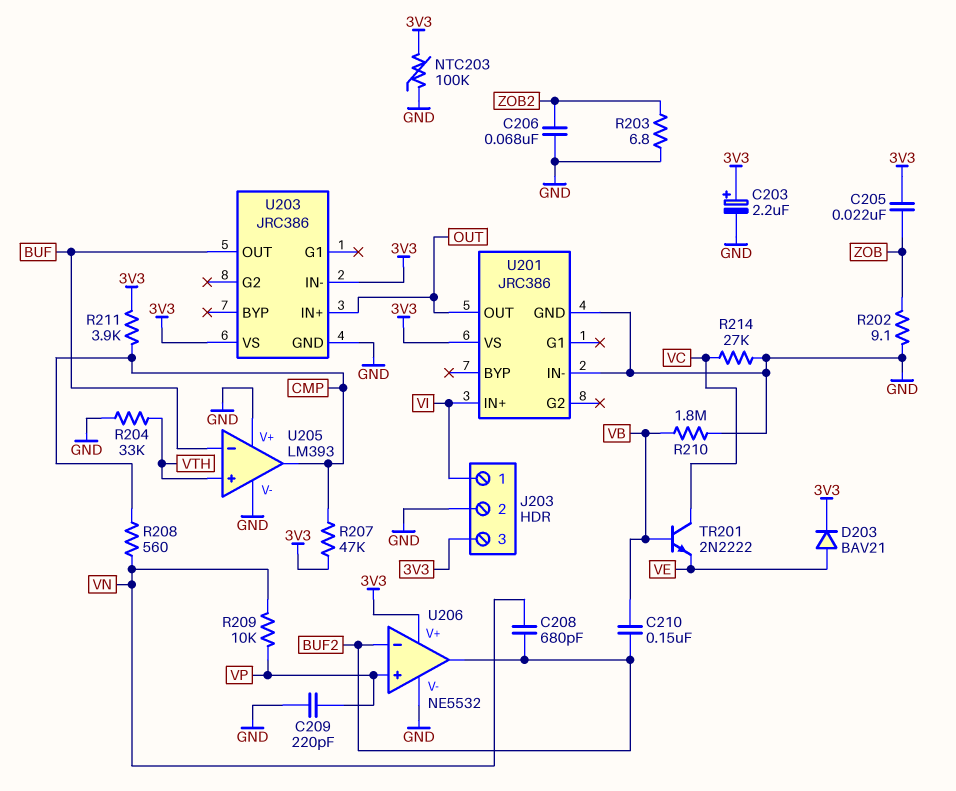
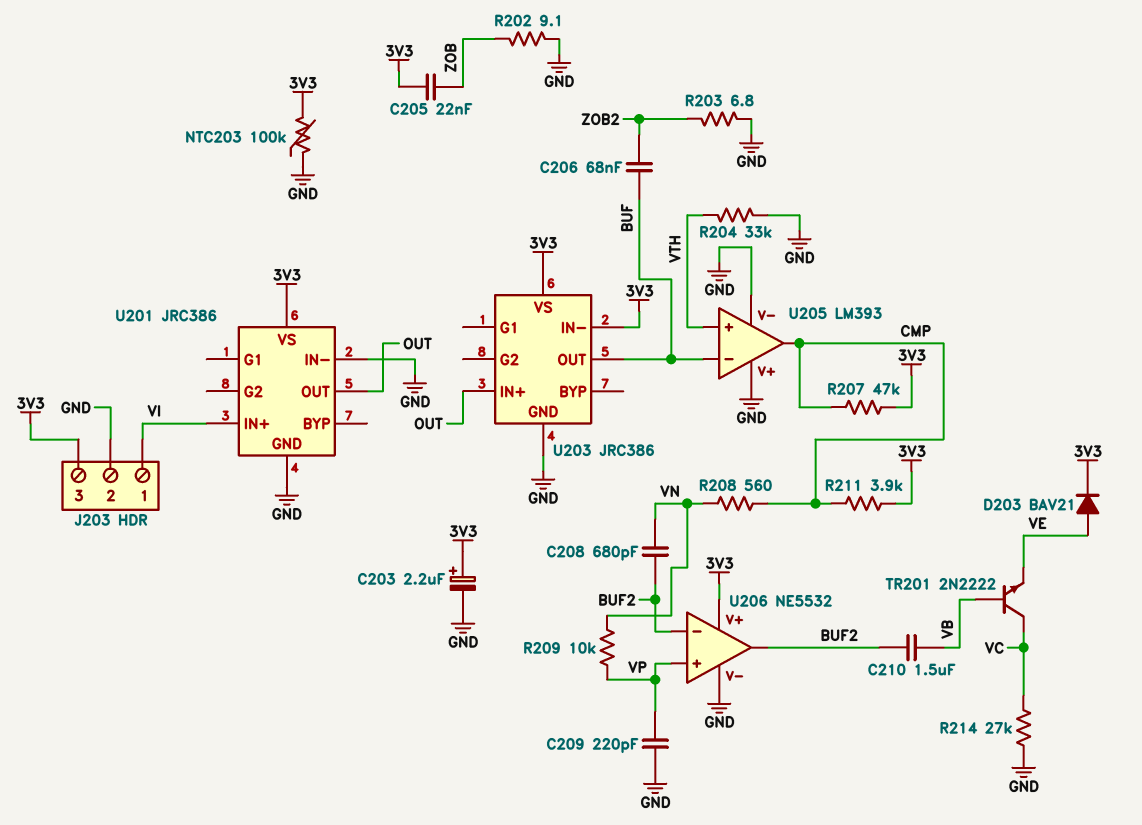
C206: 68nF (GND, ZOB2) -> 68nF (BUF, ZOB2)
C210: 150nF (BUF2, VB) -> 1.5uF (BUF2, VB)
R210: 1.8M (GND, VB) -> none

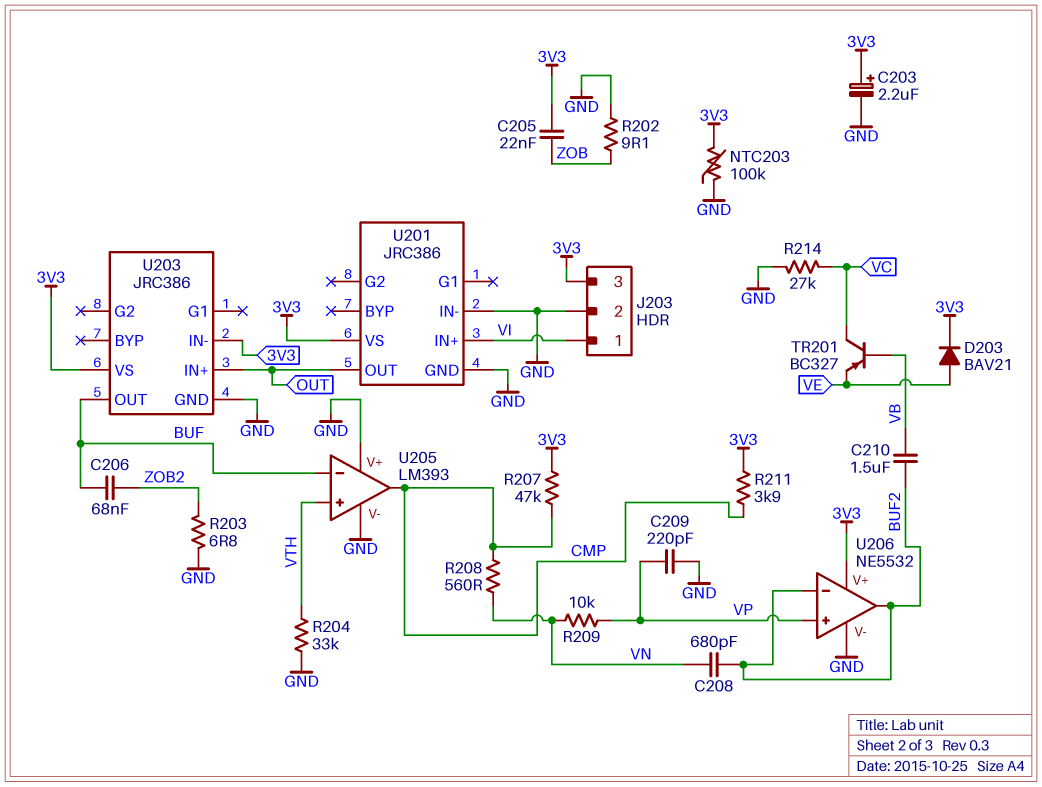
TR201: NPN 2N2222 (B VB, C VC, E VE) -> PNP BC327 (B VB, C VC, E VE)

